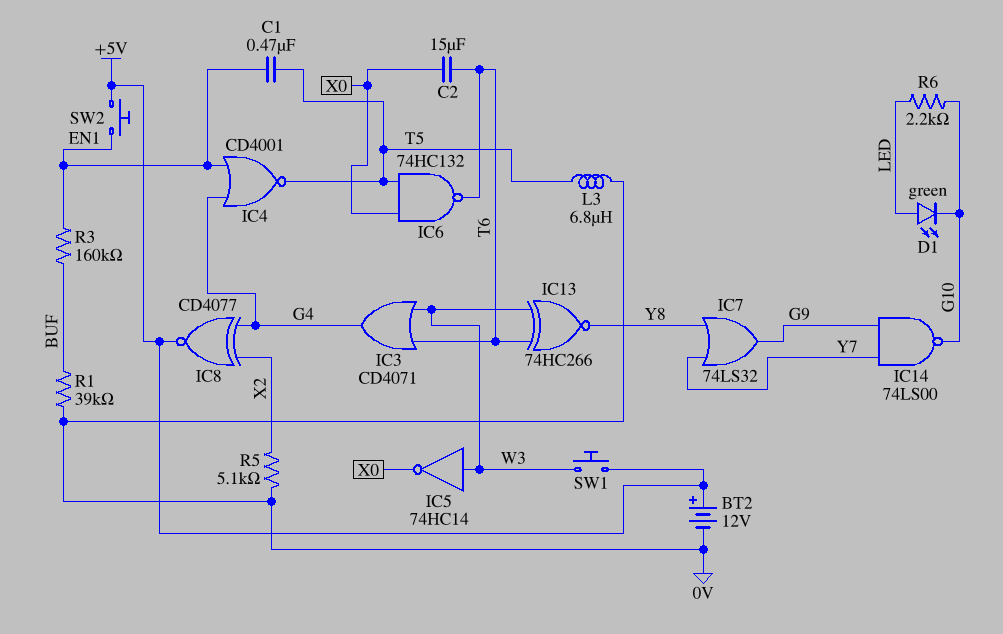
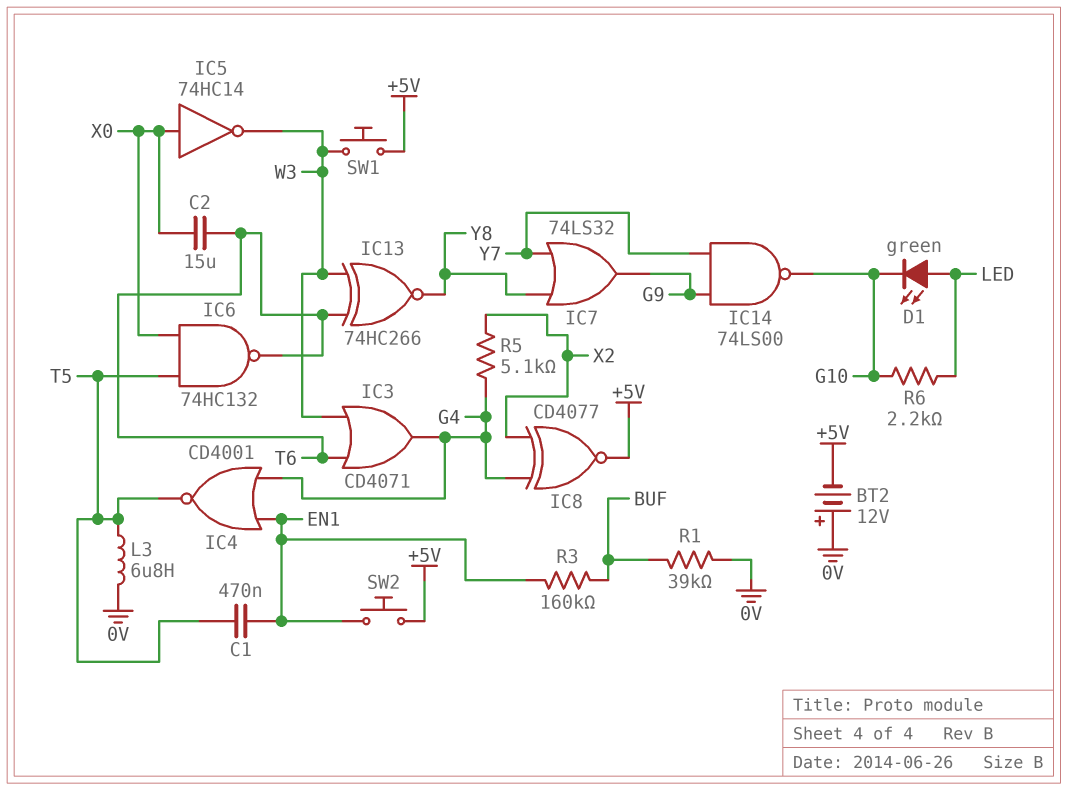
BT2: 12V (plus +5V, minus 0V) -> 12V (plus 0V, minus +5V)
IC5: NOT 74HC14 (in W3, out X0) -> NOT 74HC14 (in X0, out W3)
R5: 5.1k (0V, X2) -> 5.1k (G4, X2)

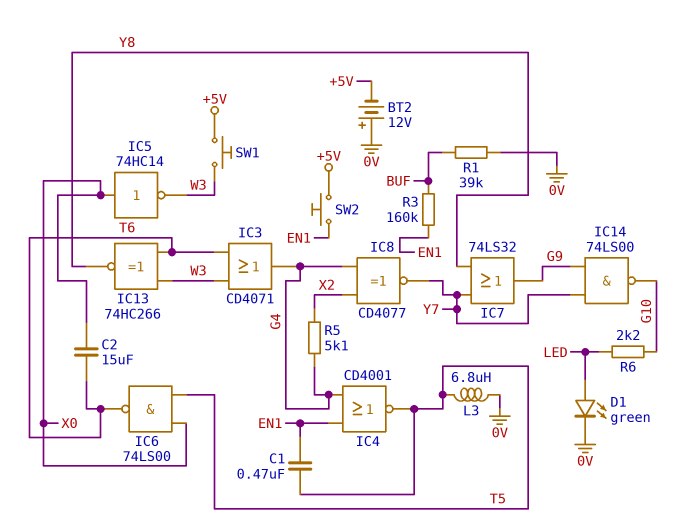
D1: LED green (A LED, K G10) -> LED green (A LED, K 0V)
IC6: NAND 74HC132 (in T5, in X0, out T6) -> NAND 74LS00 (in T5, in X0, out T6)
IC8: XNOR CD4077 (in G4, in X2, out +5V) -> XNOR CD4077 (in G4, in X2, out Y7)

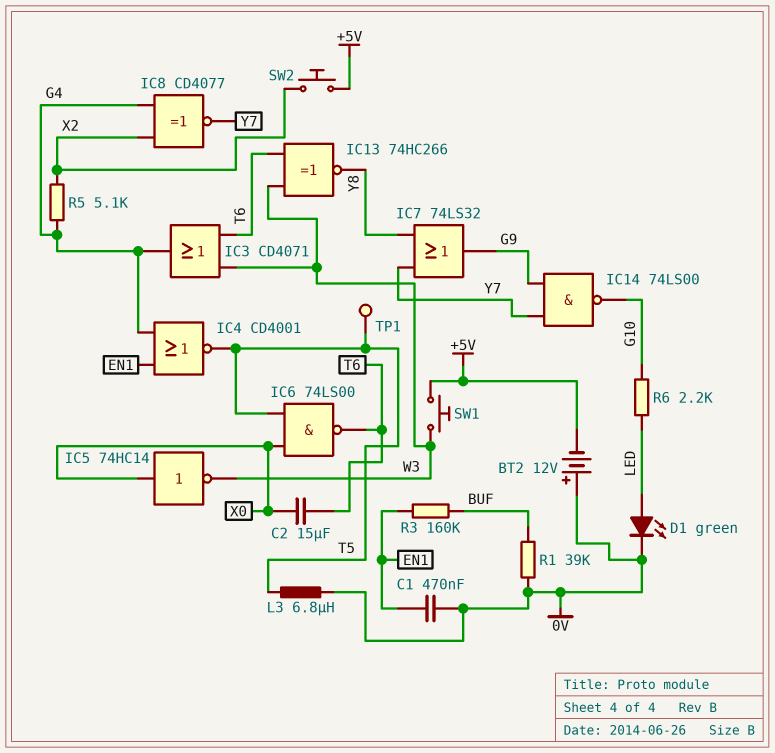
C1: 470nF (EN1, T5) -> 470nF (0V, EN1)
SW2: button (+5V, EN1) -> button (+5V, X2)
TP1: none -> test point (T5)

